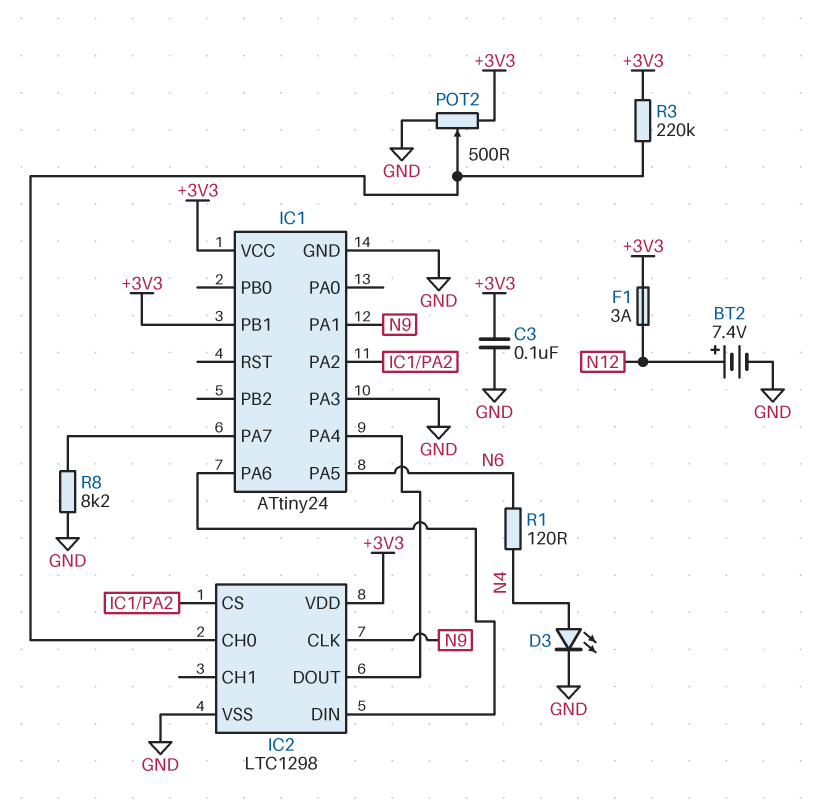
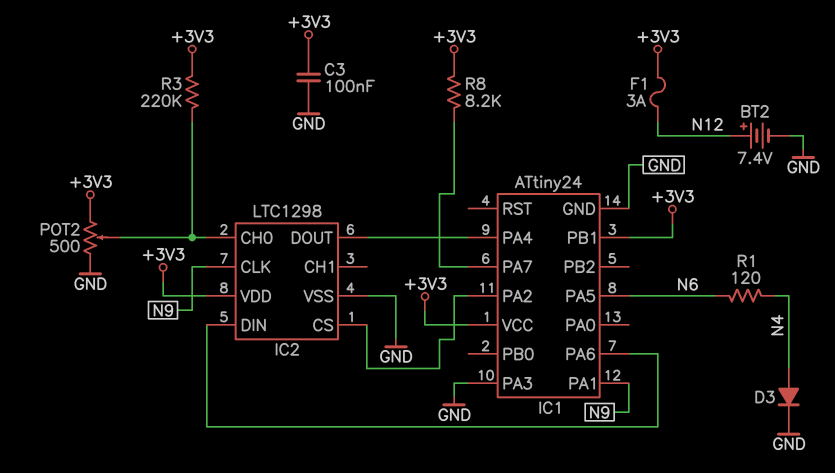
D3: LED (A N4, K GND) -> diode (A N4, K GND)
R8: 8.2k (GND, IC1/PA7) -> 8.2k (+3V3, IC1/PA7)

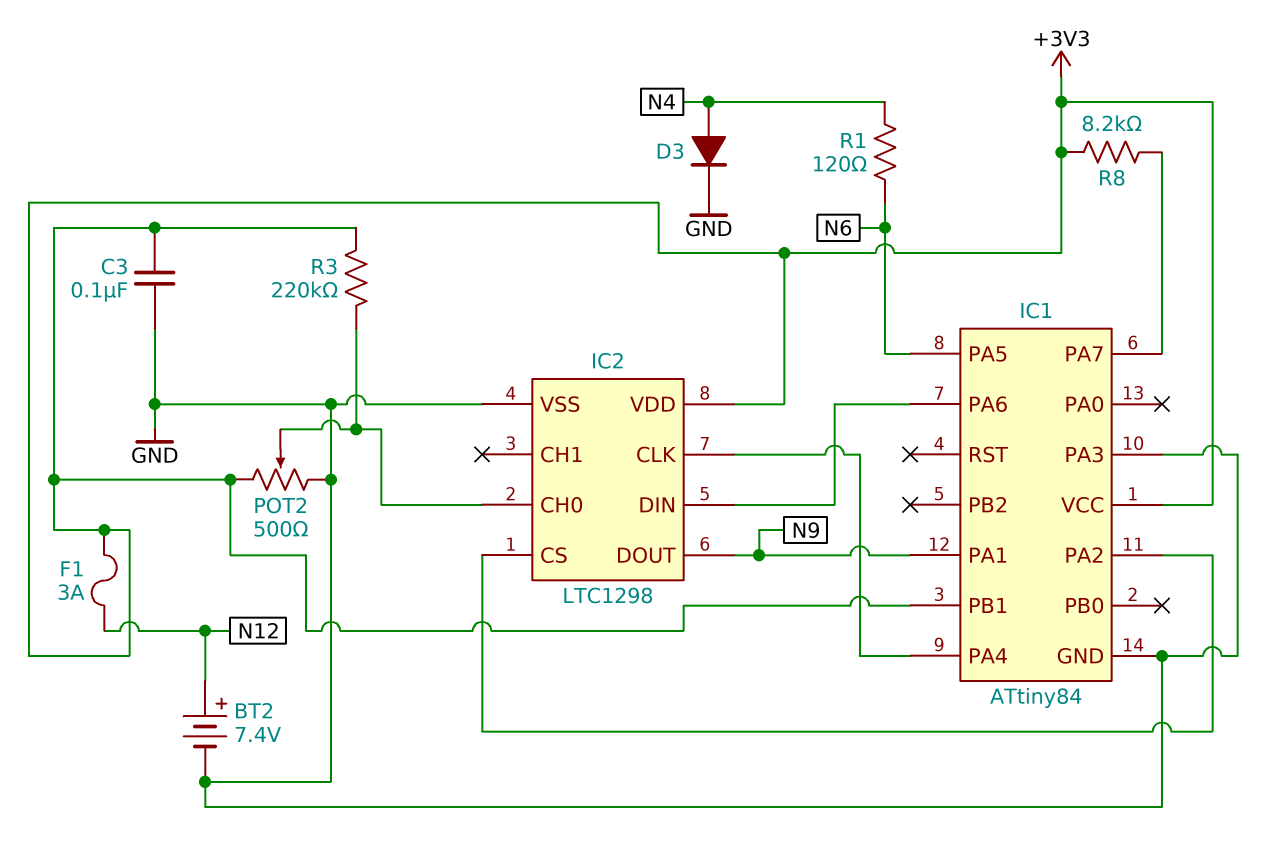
IC1: ATtiny24 -> ATtiny84
IC2 pin CLK: N9 -> IC1/PA4
IC2 pin DOUT: IC1/PA4 -> N9

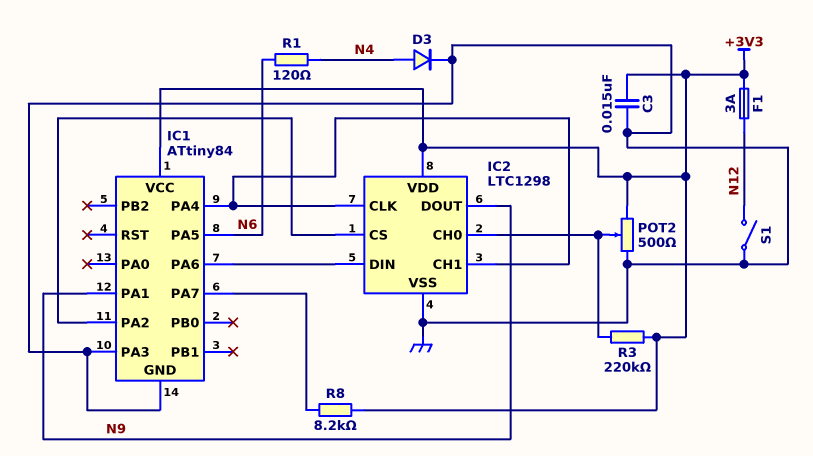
BT2: 7.4V (plus N12, minus GND) -> none
C3: 100nF (+3V3, GND) -> 15nF (+3V3, GND)
IC1 pin PB1: +3V3 -> none
IC2 pin CH1: none -> IC1/PA4
S1: none -> switch (GND, N12)

